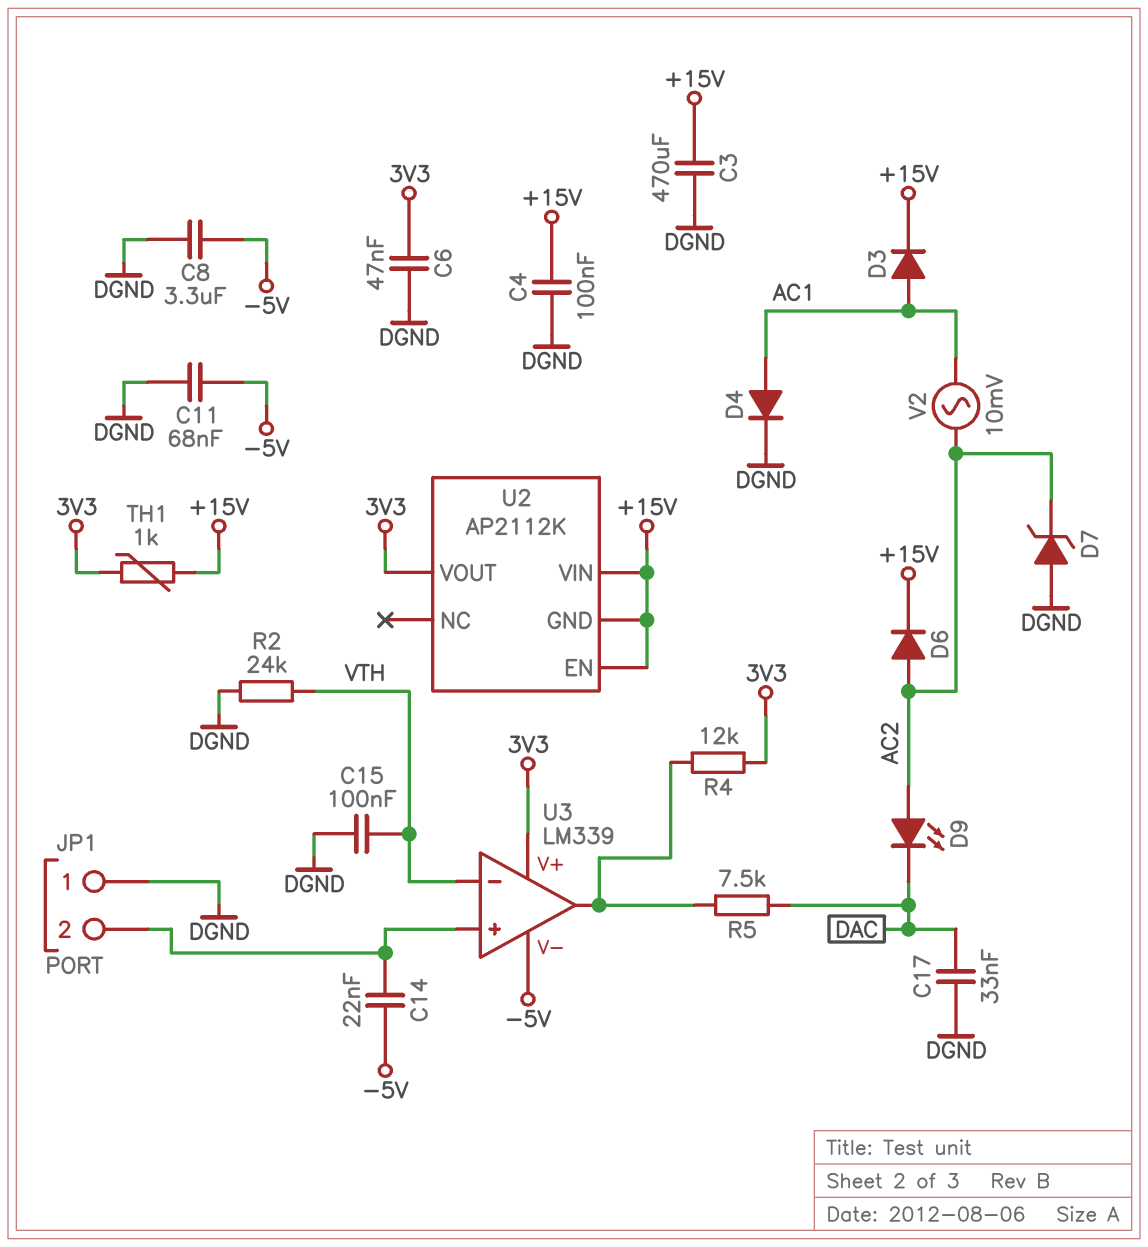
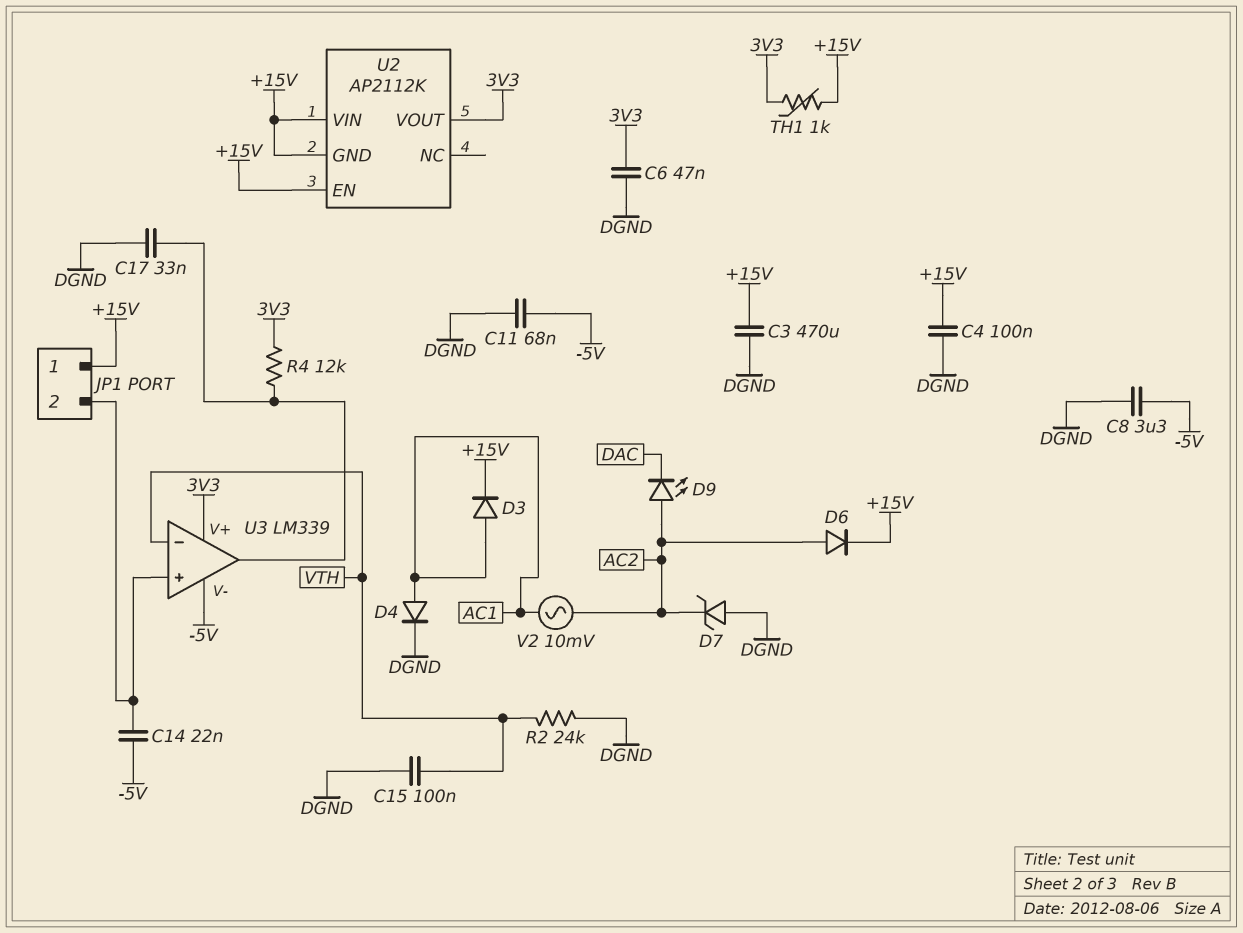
C17: 33nF (DAC, DGND) -> 33nF (DGND, U3/out)
JP1 pin 1: DGND -> +15V
R5: 7.5k (DAC, U3/out) -> none

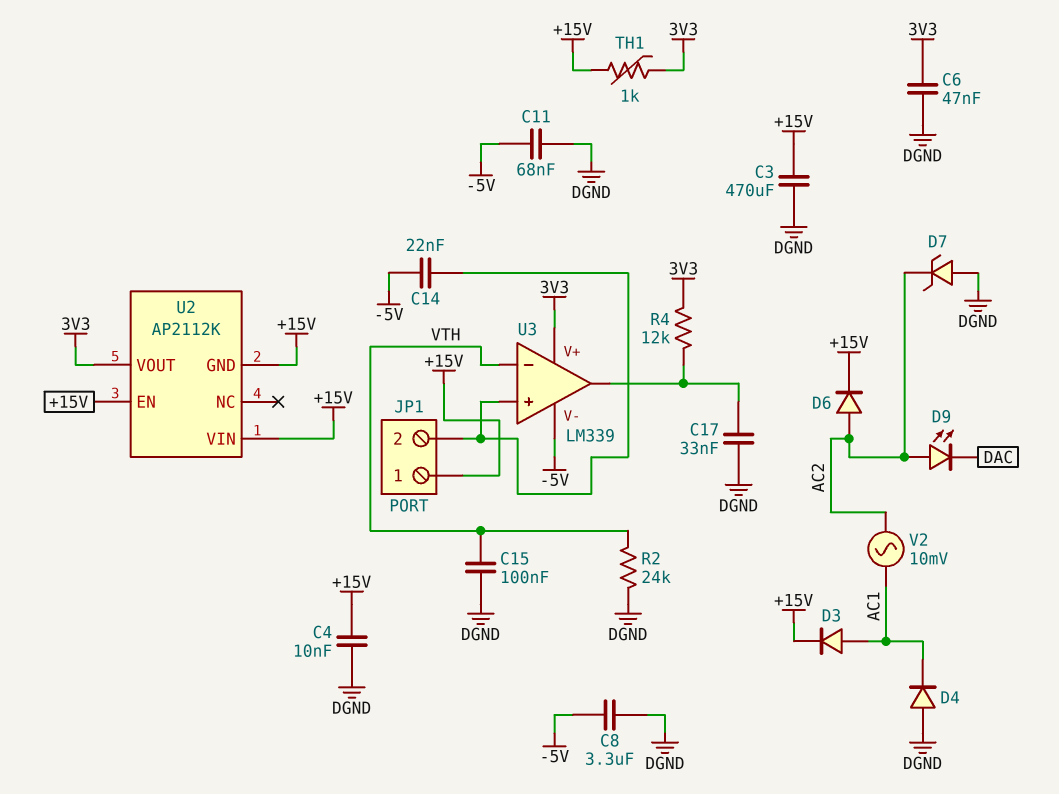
C4: 100nF (+15V, DGND) -> 10nF (+15V, DGND)
D4: diode (A AC1, K DGND) -> diode (A DGND, K AC1)

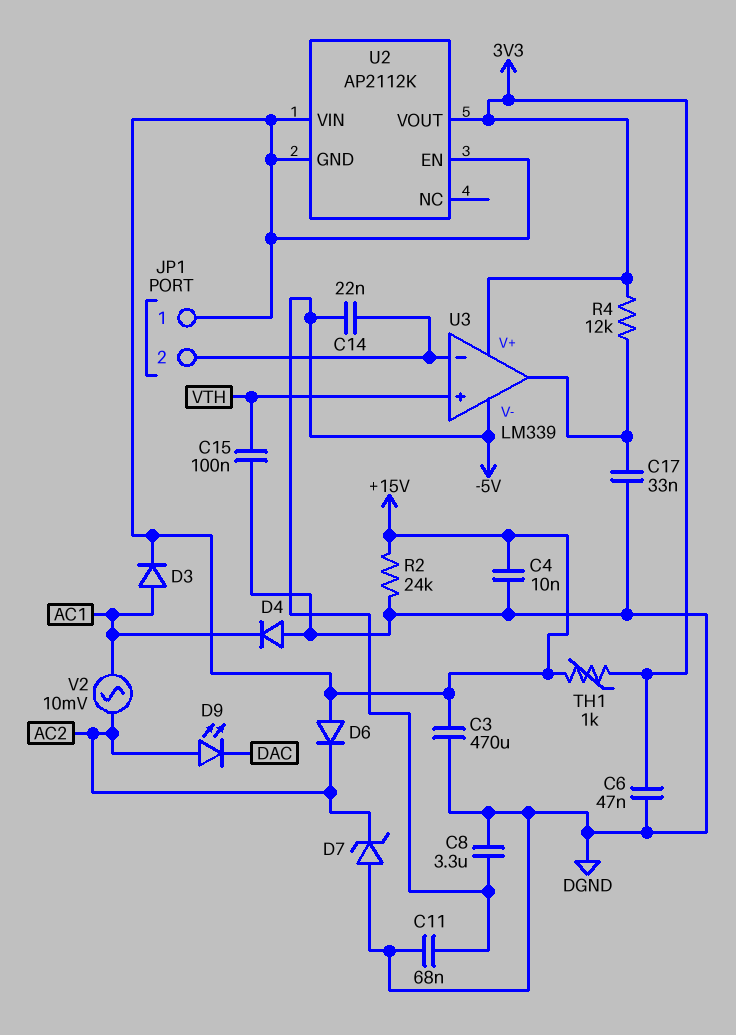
D6: diode (A AC2, K +15V) -> diode (A +15V, K AC2)
R2: 24k (DGND, VTH) -> 24k (+15V, DGND)
U3 pin in+: JP1/2 -> VTH
U3 pin in-: VTH -> JP1/2

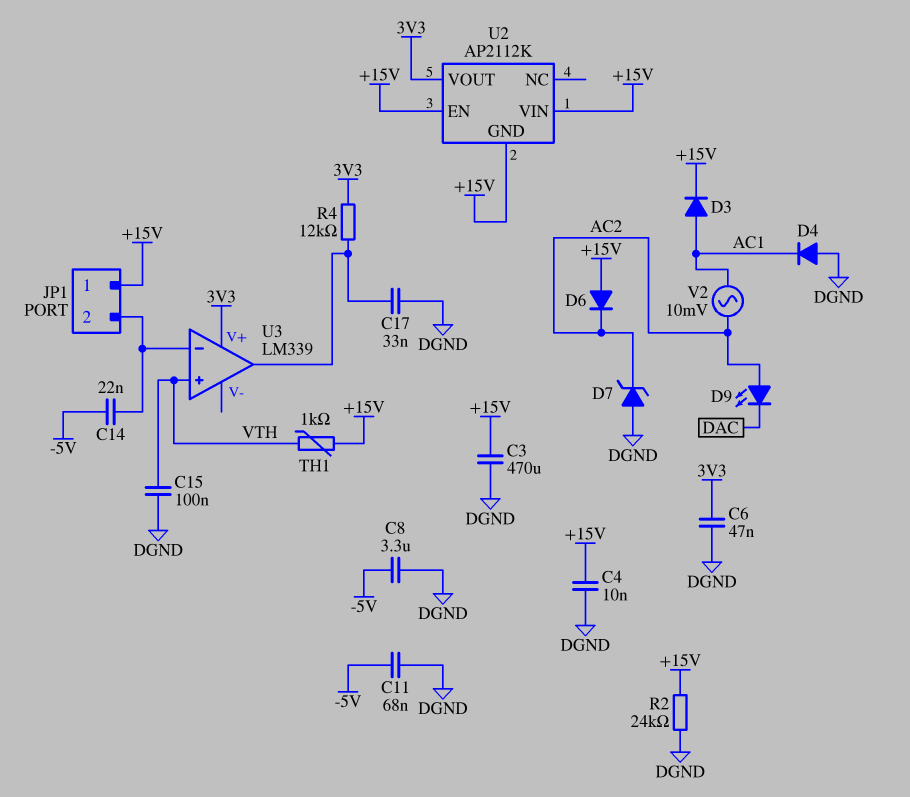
TH1: 1k (+15V, 3V3) -> 1k (+15V, VTH)
U3 pin V-: -5V -> none

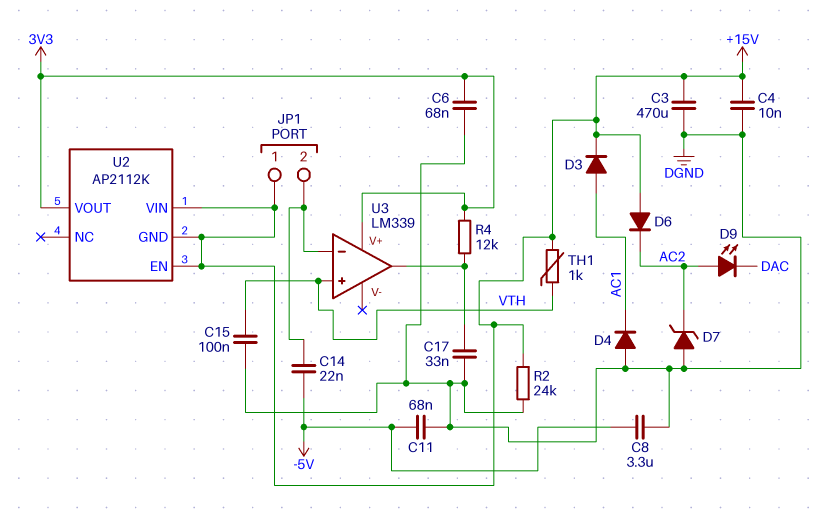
C6: 47nF (3V3, DGND) -> 68nF (3V3, DGND)
V2: AC 10mV (AC1, AC2) -> none

